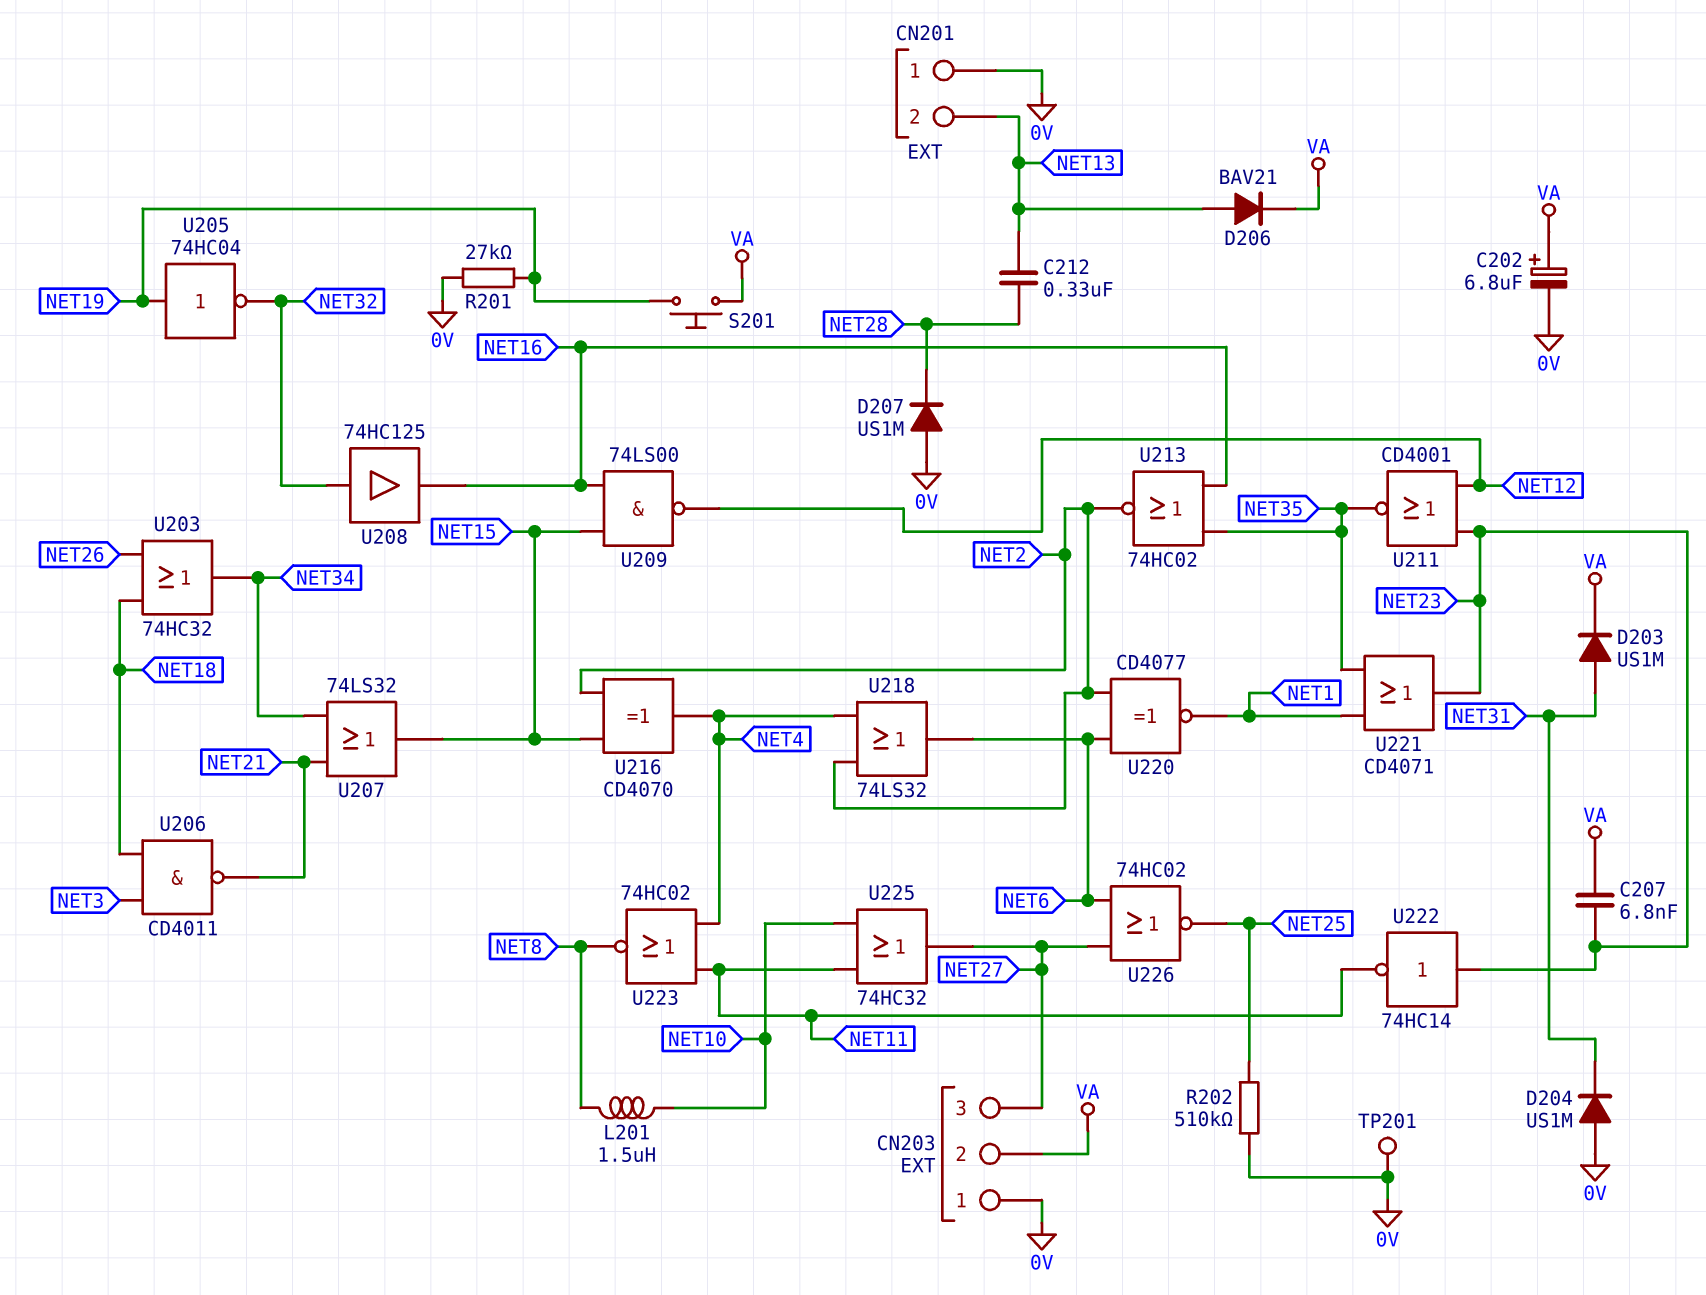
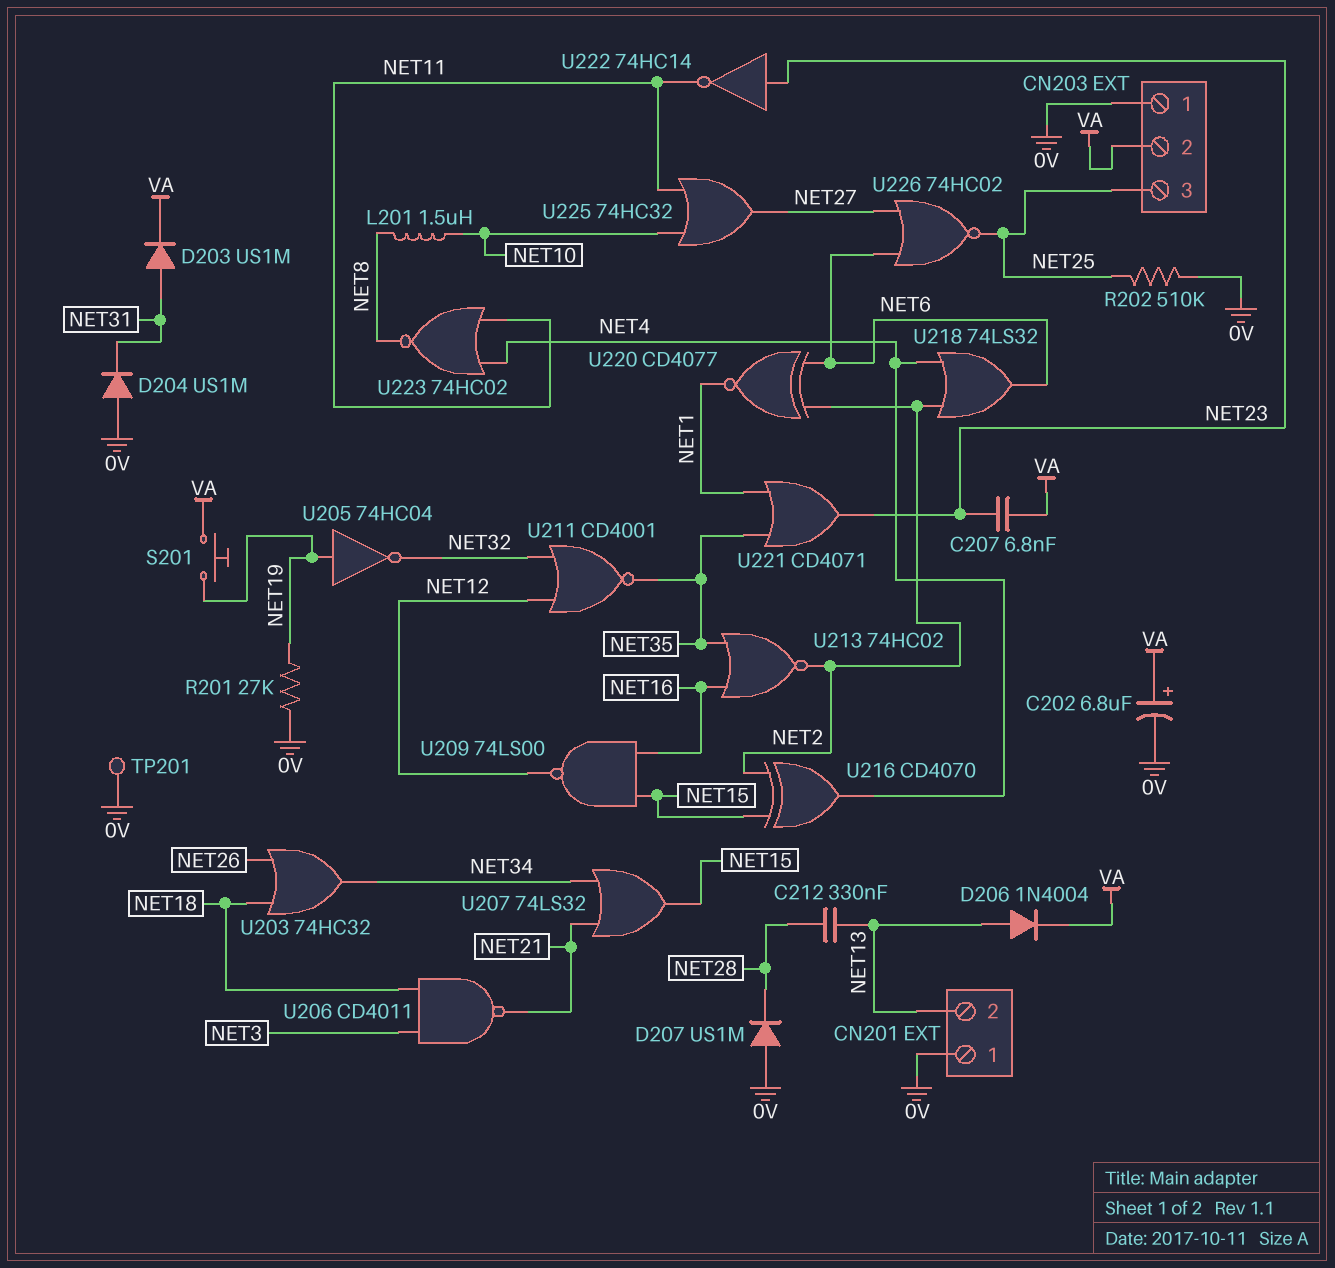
CN203 pin 3: NET27 -> NET25
D206: diode BAV21 (A NET13, K VA) -> diode 1N4004 (A NET13, K VA)
U208: buffer 74HC125 (in NET32, out NET16) -> none
U211: NOR CD4001 (in NET12, in NET23, out NET35) -> NOR CD4001 (in NET12, in NET32, out NET35)

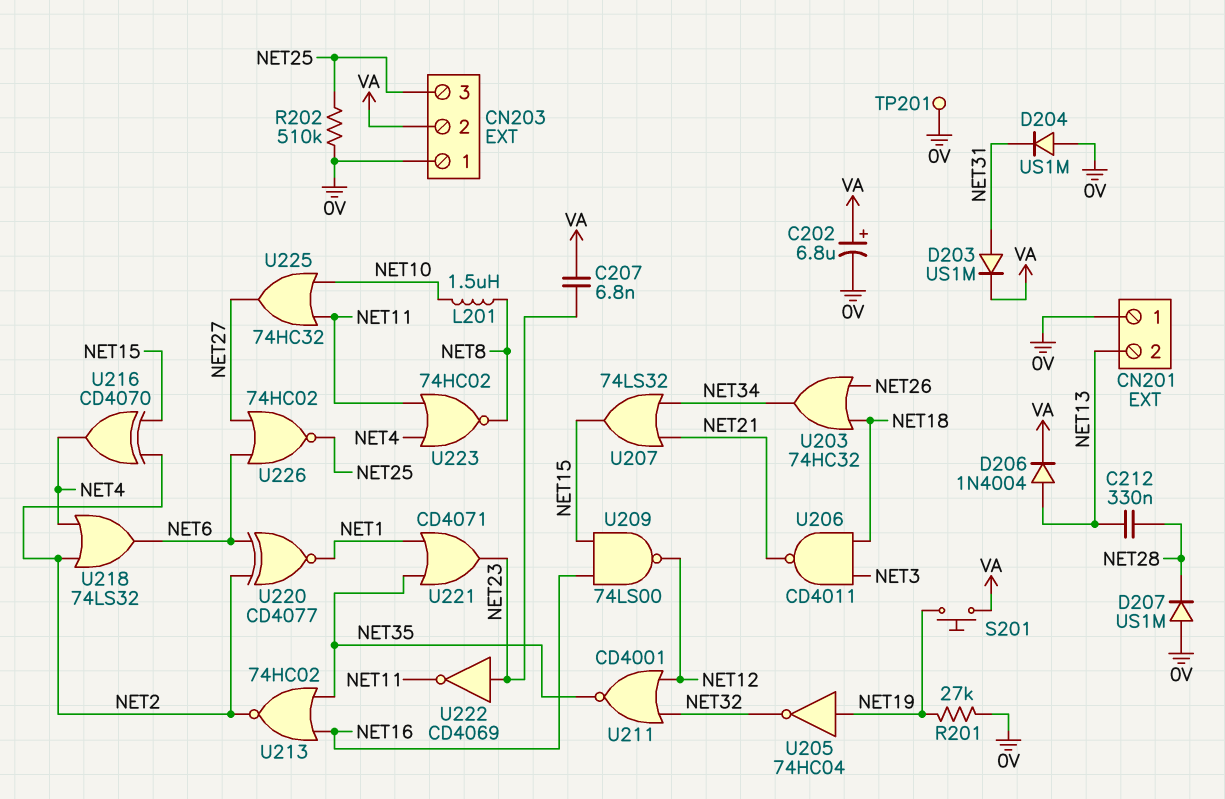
U222: NOT 74HC14 (in NET23, out NET11) -> NOT CD4069 (in NET23, out NET11)

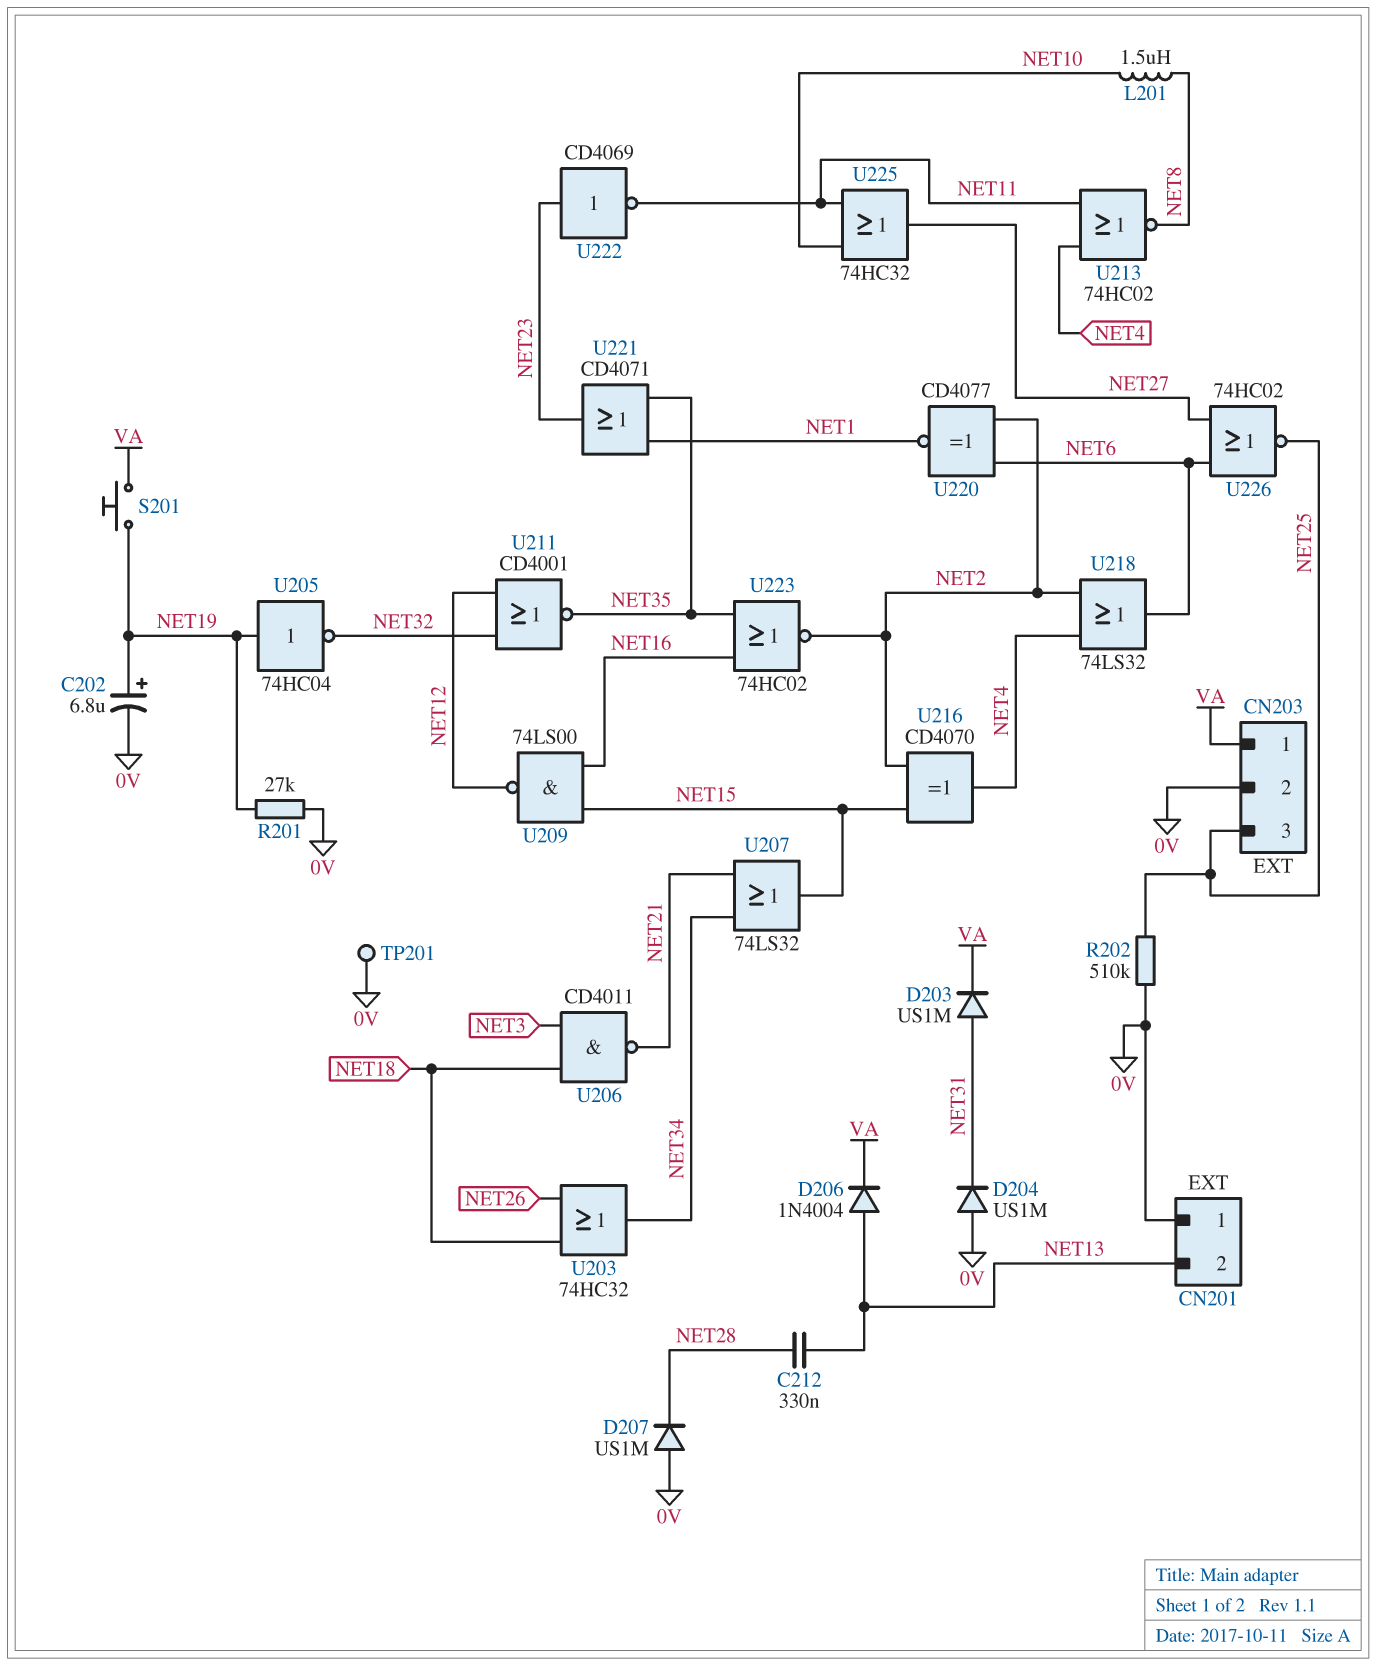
C202: 6.8uF (plus VA, minus 0V) -> 6.8uF (plus NET19, minus 0V)
C207: 6.8nF (NET23, VA) -> none
CN203 pin 1: 0V -> VA
CN203 pin 2: VA -> 0V
U213: NOR 74HC02 (in NET16, in NET35, out NET2) -> NOR 74HC02 (in NET4, in NET11, out NET8)
U223: NOR 74HC02 (in NET4, in NET11, out NET8) -> NOR 74HC02 (in NET16, in NET35, out NET2)

